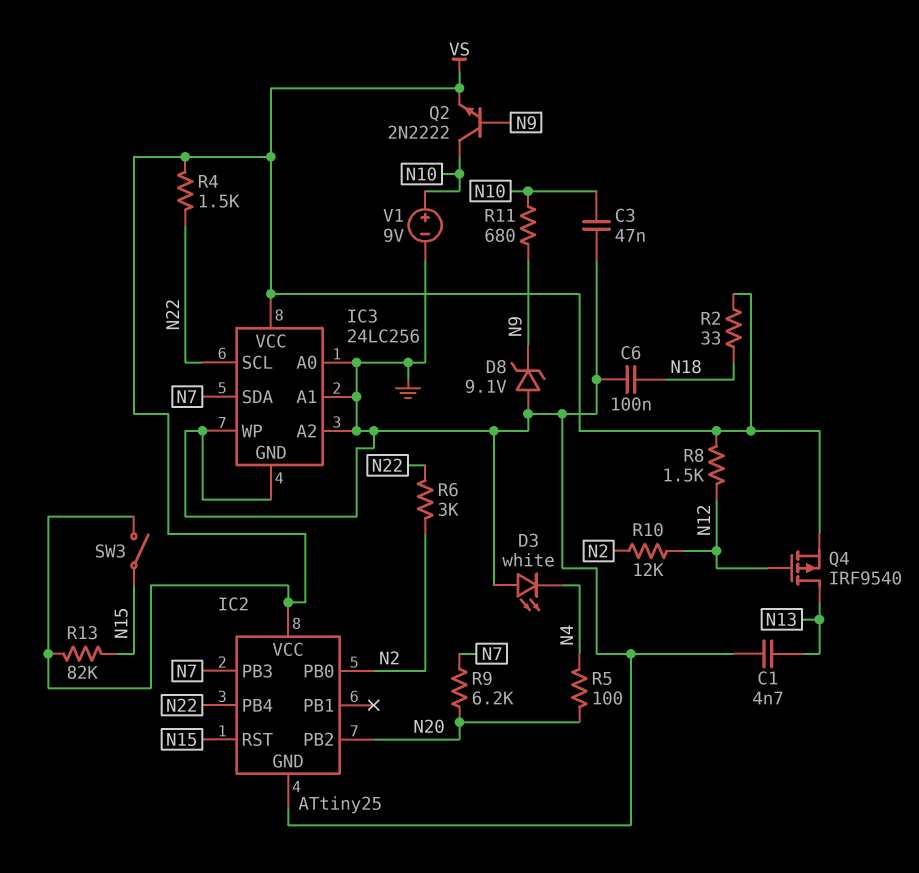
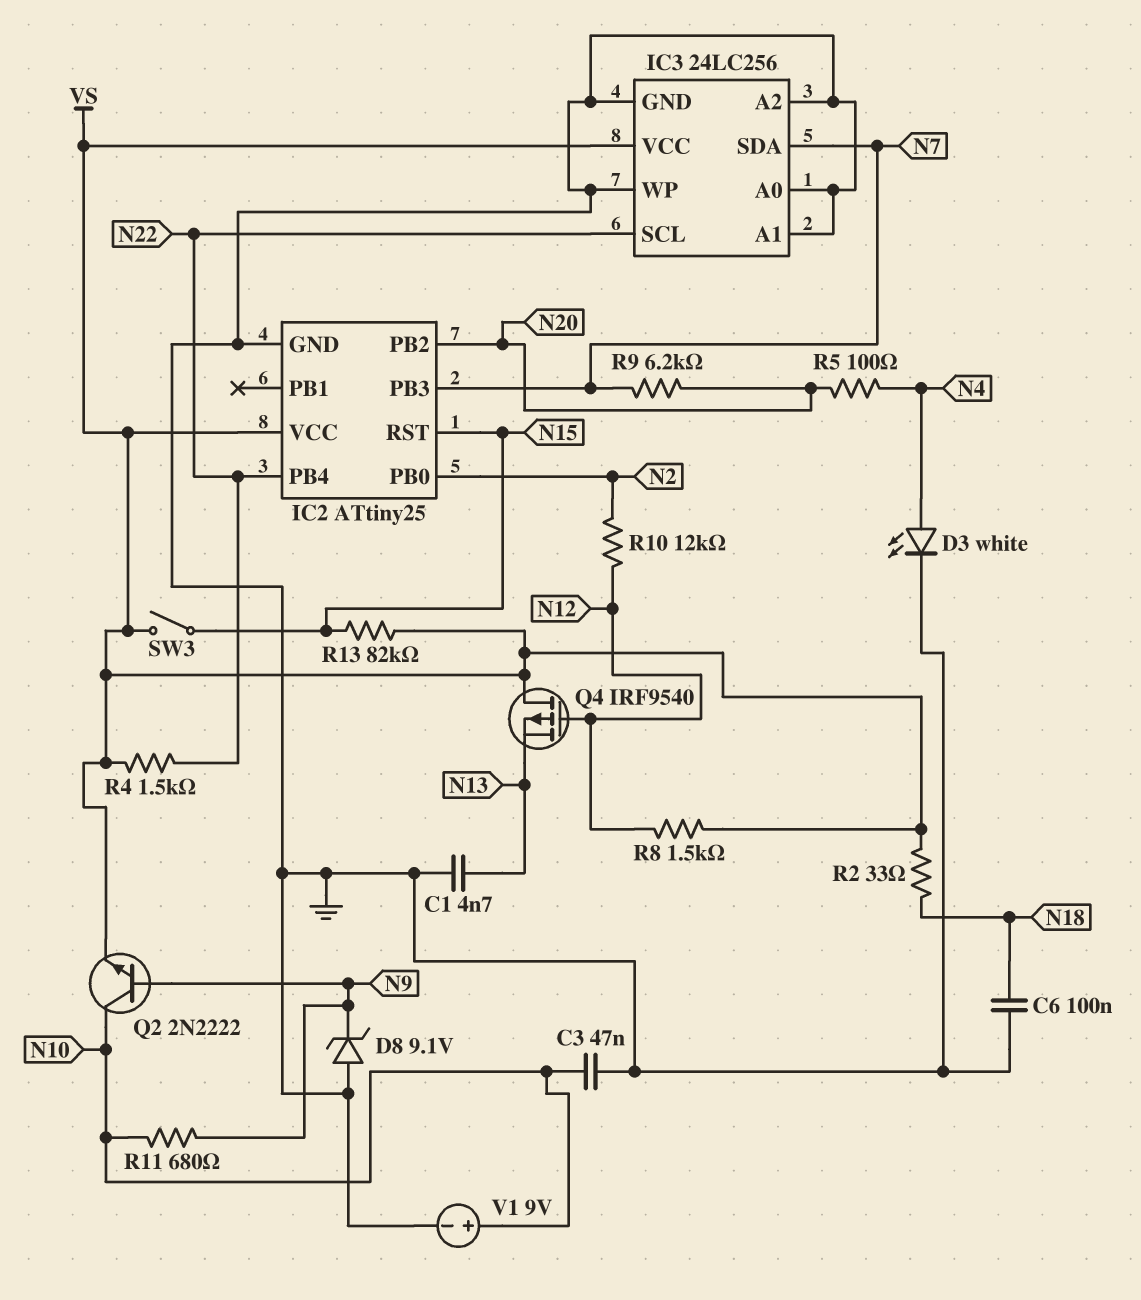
D3: LED white (A GND, K N4) -> LED white (A N4, K GND)
Q4: PMOS IRF9540 (G N12, D N13, S VS) -> PMOS IRF9540 (G N12, D VS, S N13)
R6: 3k (N2, N22) -> none

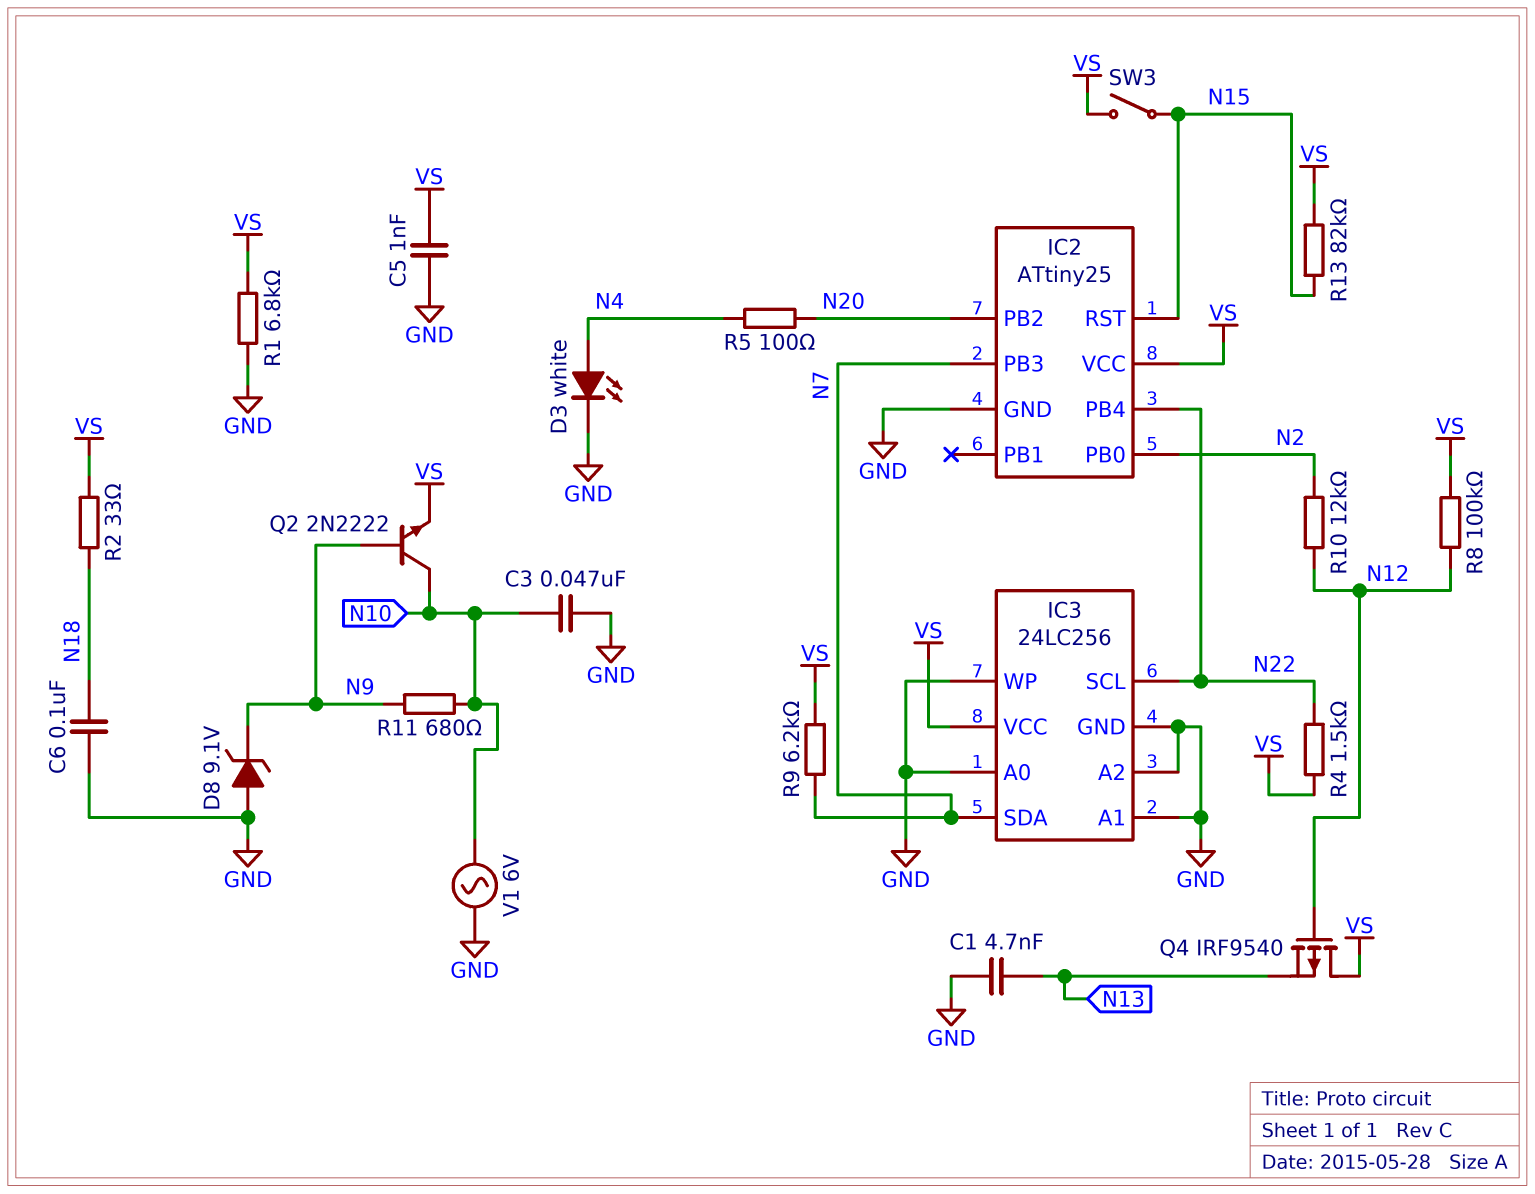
C5: none -> 1nF (GND, VS)
R1: none -> 6.8k (GND, VS)
R8: 1.5k (N12, VS) -> 100k (N12, VS)
R9: 6.2k (N7, N20) -> 6.2k (N7, VS)
V1: 9V (plus N10, minus GND) -> AC 6V (GND, N10)

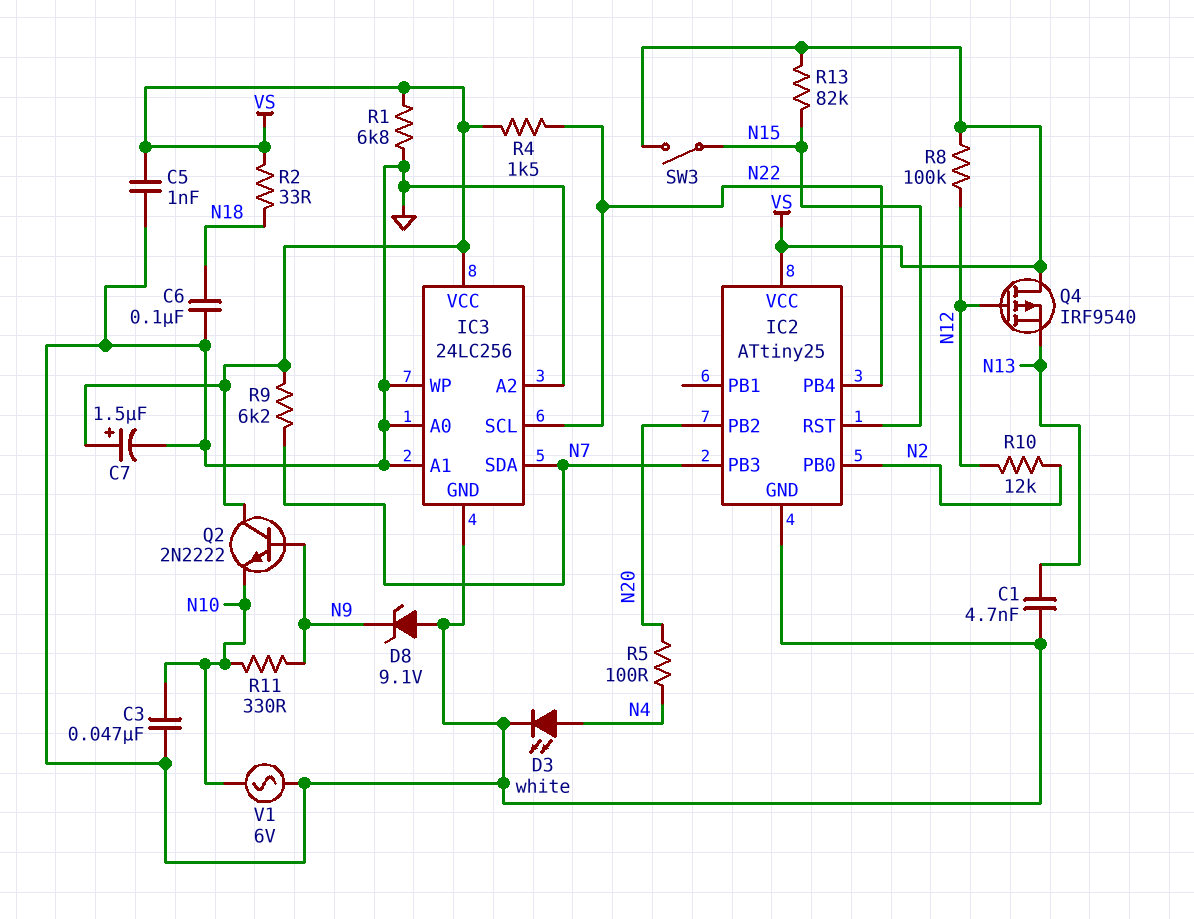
C7: none -> 1.5uF (plus VS, minus GND)
Q2: NPN 2N2222 (B N9, C N10, E VS) -> NPN 2N2222 (B N9, C VS, E N10)
R11: 680 (N9, N10) -> 330 (N9, N10)

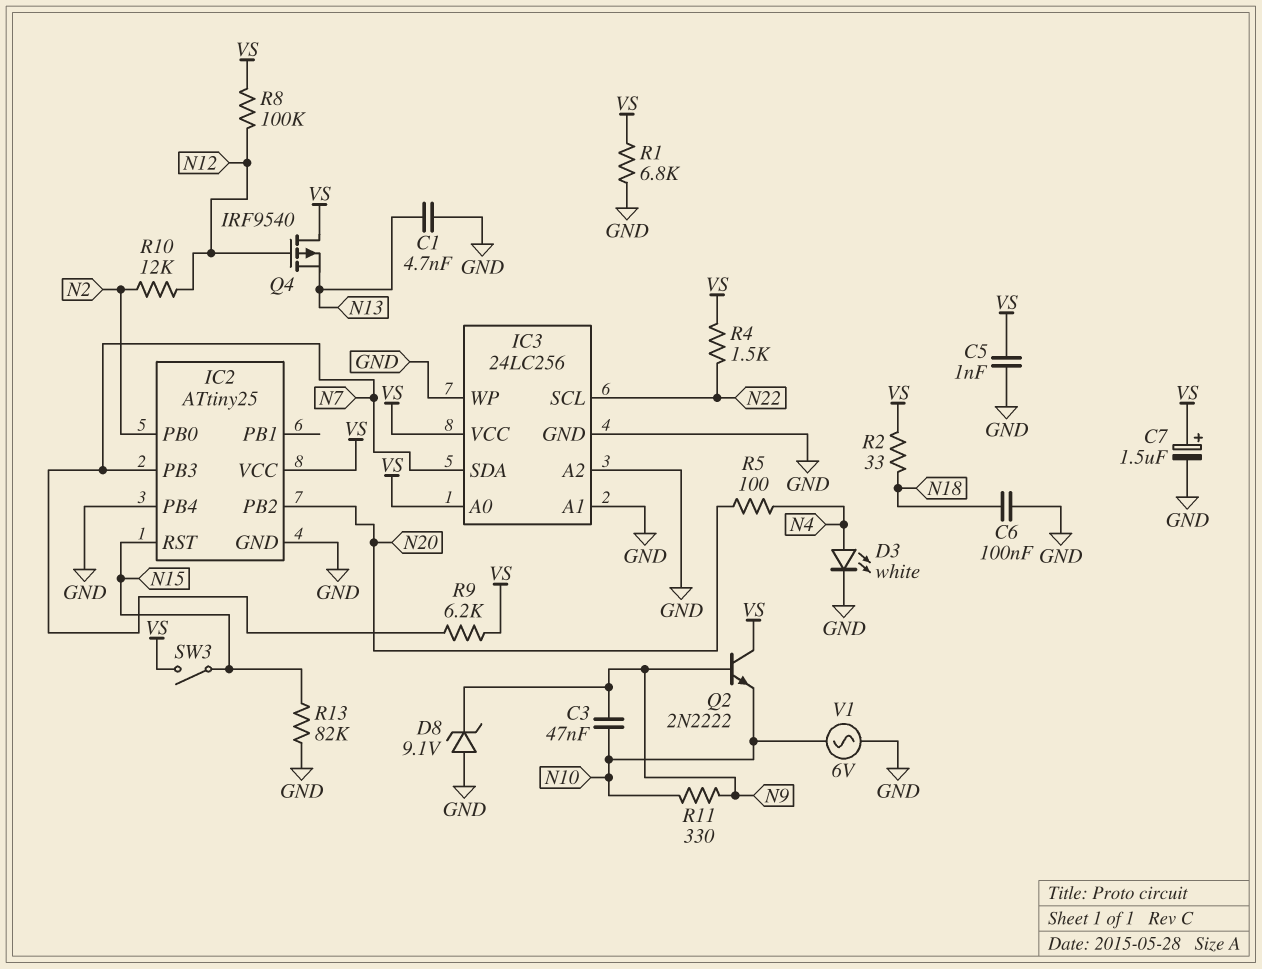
C3: 47nF (GND, N10) -> 47nF (N9, N10)
IC2 pin PB4: N22 -> GND
IC3 pin A0: GND -> VS
R13: 82k (N15, VS) -> 82k (GND, N15)

